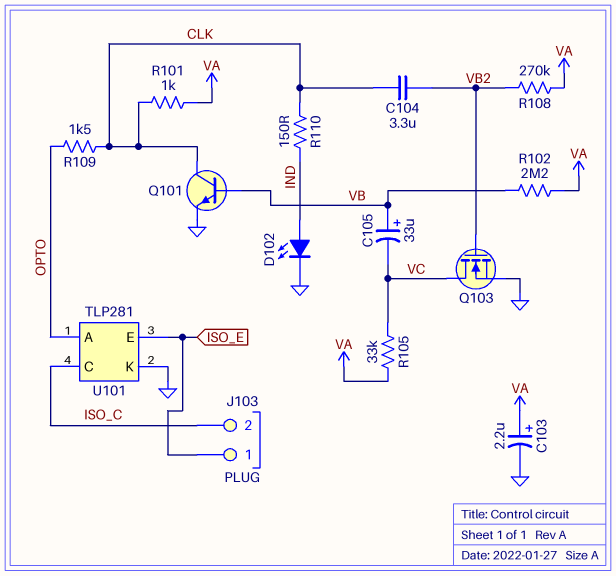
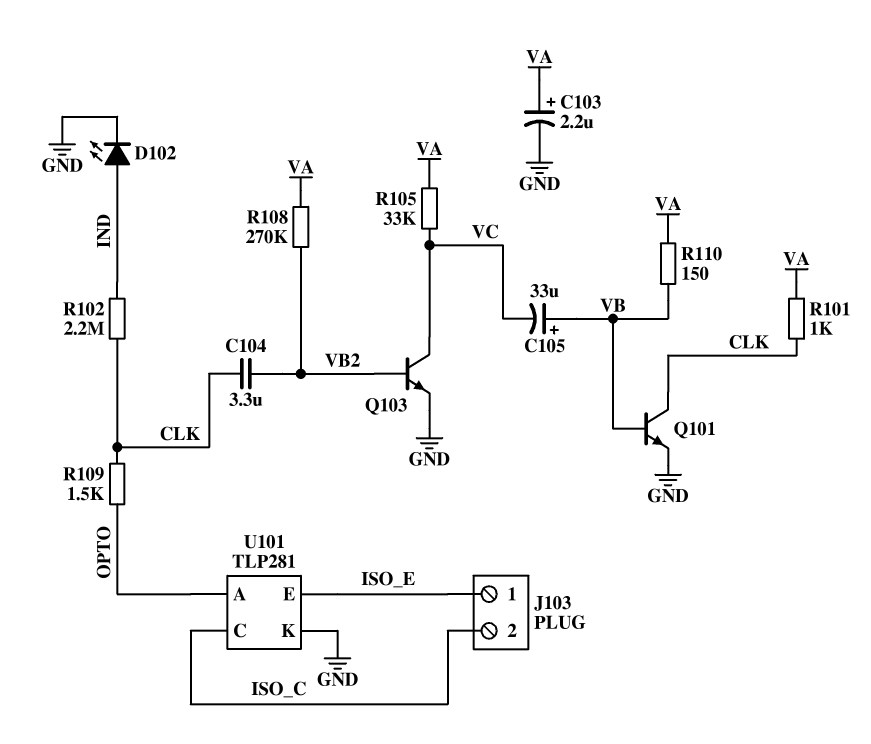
Q103: NMOS (G VB2, D VC, S GND) -> NPN (B VB2, C VC, E GND)
R102: 2.2M (VA, VB) -> 2.2M (CLK, IND)
R110: 150 (CLK, IND) -> 150 (VA, VB)

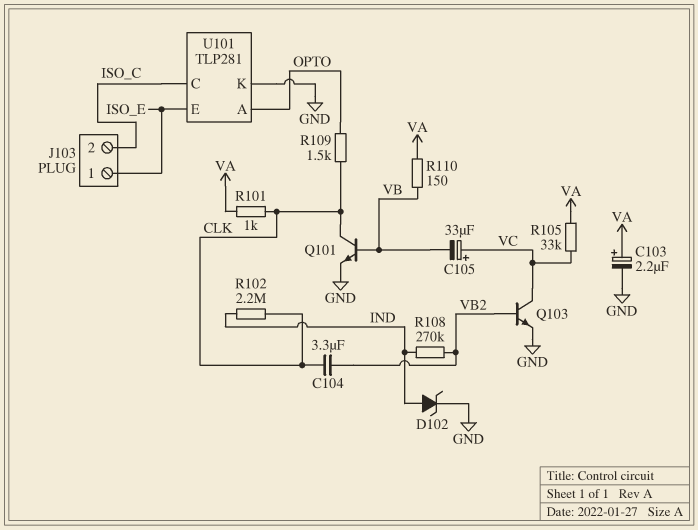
C105: 33uF (plus VB, minus VC) -> 33uF (plus VC, minus VB)
D102: LED (A IND, K GND) -> zener (A IND, K GND)
R108: 270k (VA, VB2) -> 270k (IND, VB2)

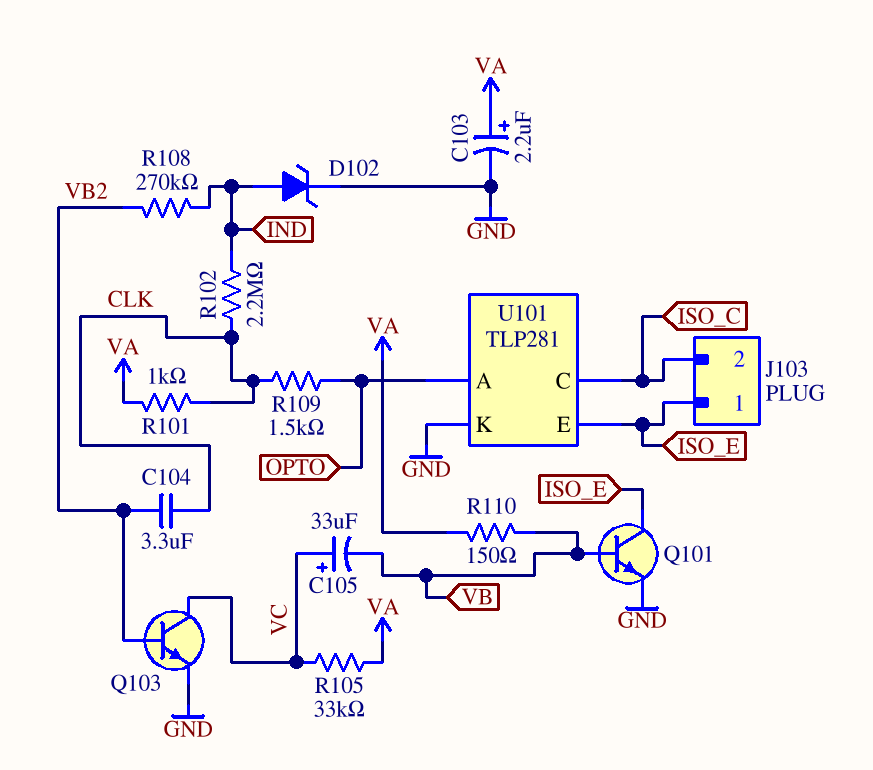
Q101: NPN (B VB, C CLK, E GND) -> NPN (B VB, C ISO_E, E GND)

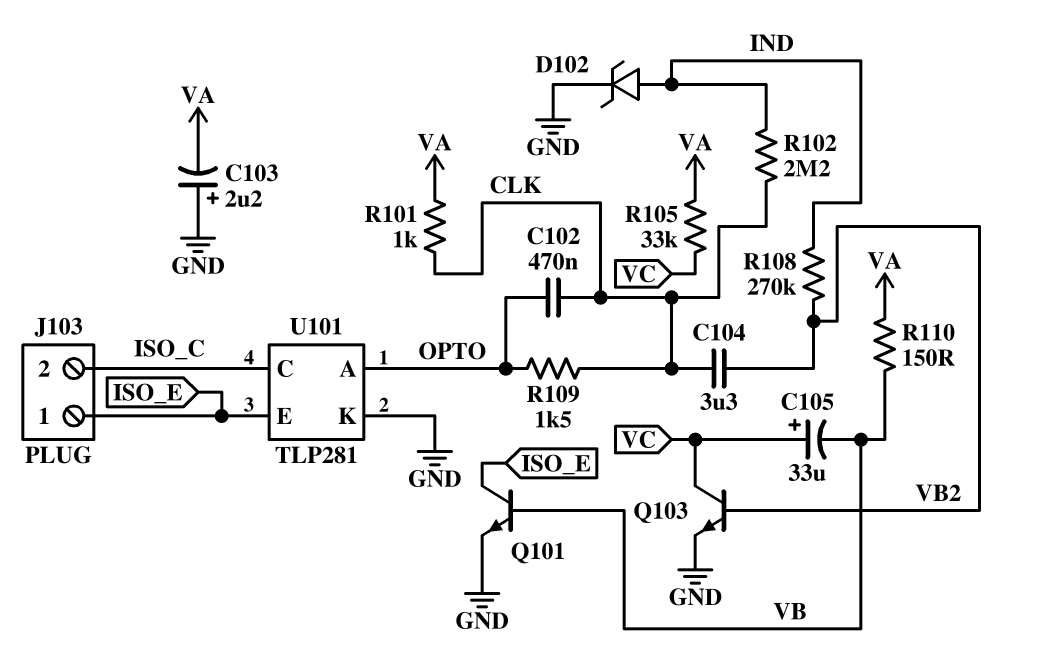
C102: none -> 470nF (CLK, OPTO)
C103: 2.2uF (plus VA, minus GND) -> 2.2uF (plus GND, minus VA)

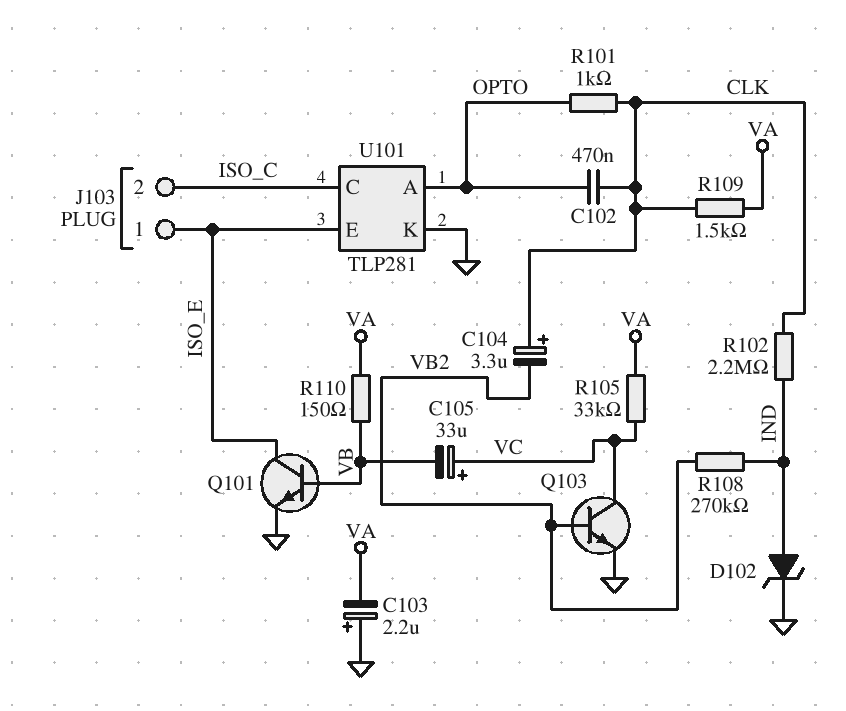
C104: 3.3uF (CLK, VB2) -> 3.3uF (plus CLK, minus VB2)
R101: 1k (CLK, VA) -> 1k (CLK, OPTO)
R109: 1.5k (CLK, OPTO) -> 1.5k (CLK, VA)

